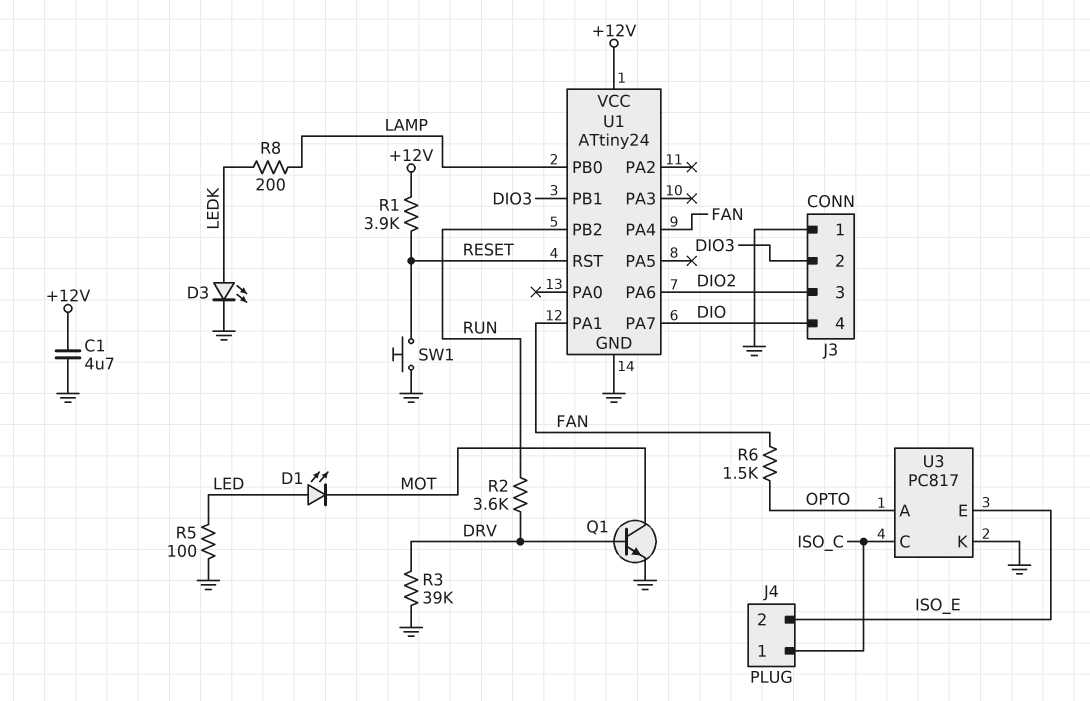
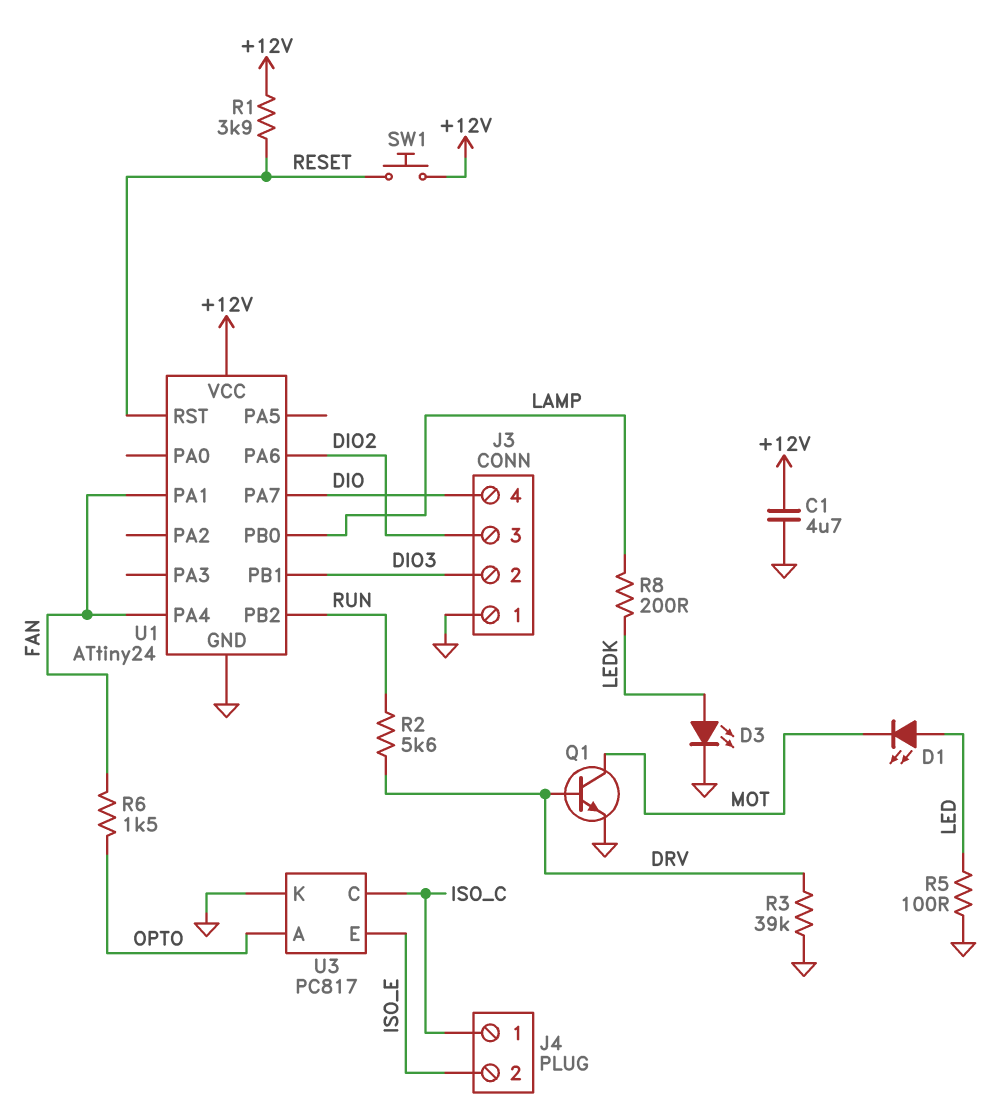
R2: 3.6k (DRV, RUN) -> 5.6k (DRV, RUN)
SW1: button (GND, RESET) -> button (+12V, RESET)

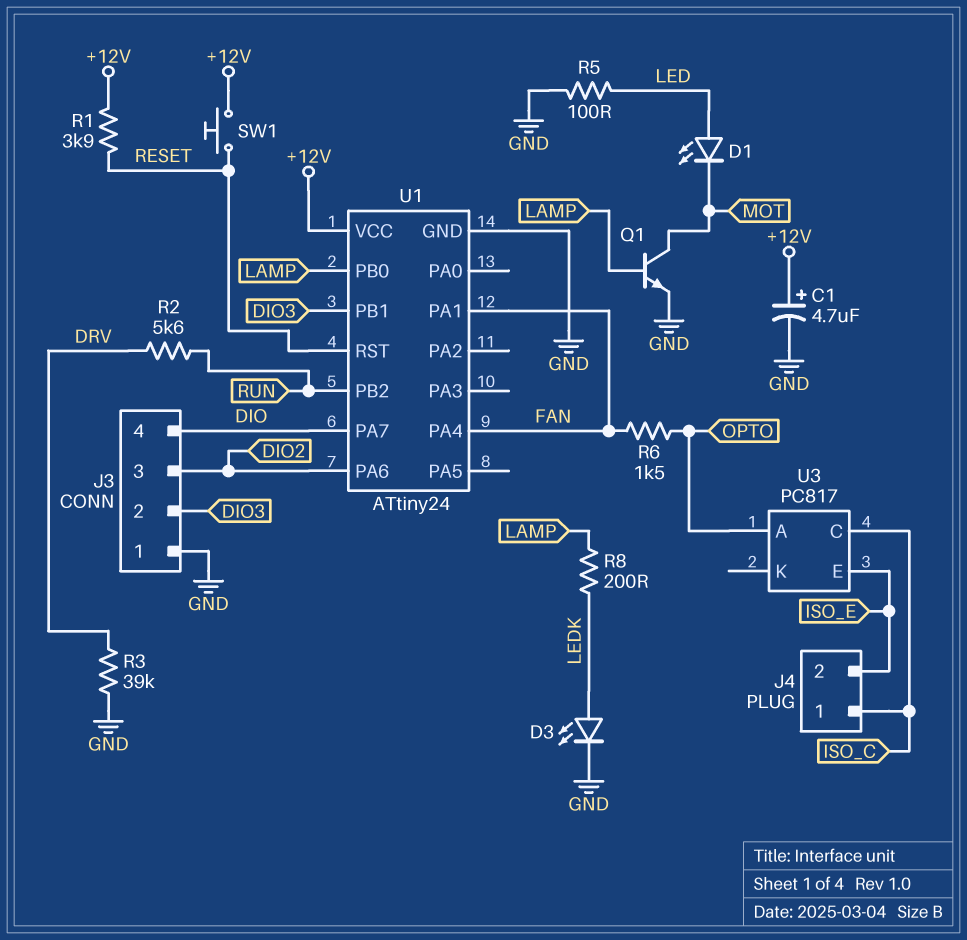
C1: 4.7uF (+12V, GND) -> 4.7uF (plus +12V, minus GND)
Q1: NPN (B DRV, C MOT, E GND) -> NPN (B LAMP, C MOT, E GND)
U3 pin K: GND -> none

